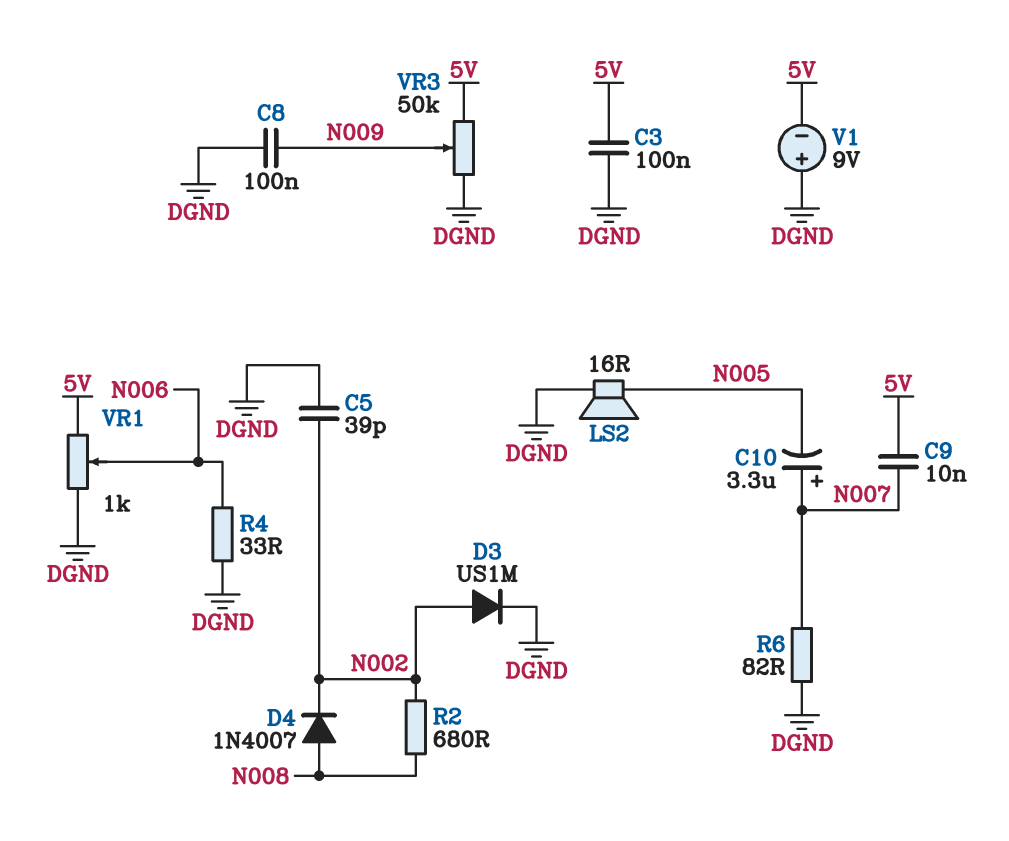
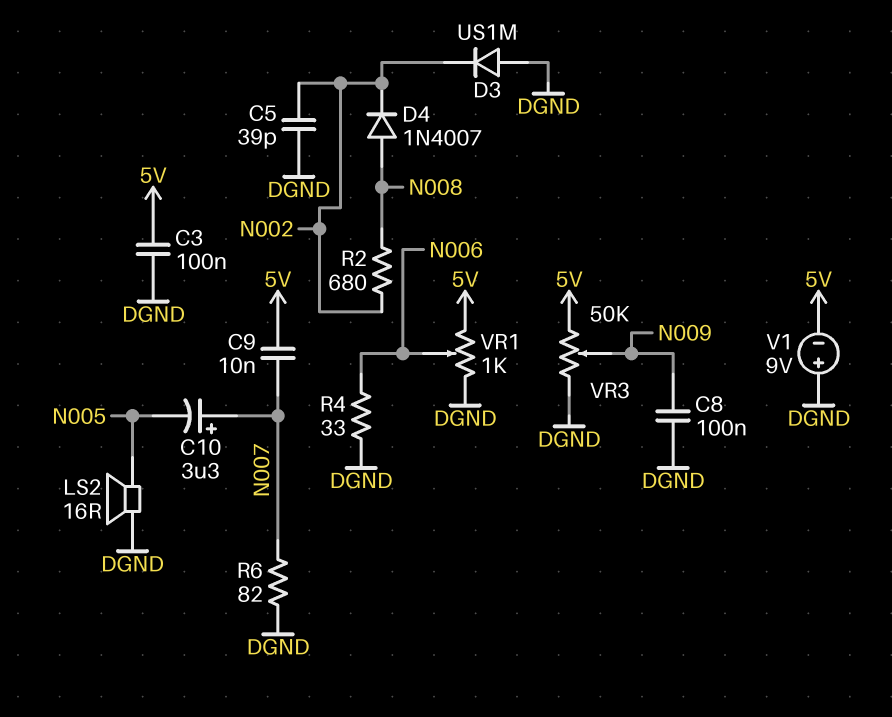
D3: diode US1M (A N002, K DGND) -> diode US1M (A DGND, K N002)

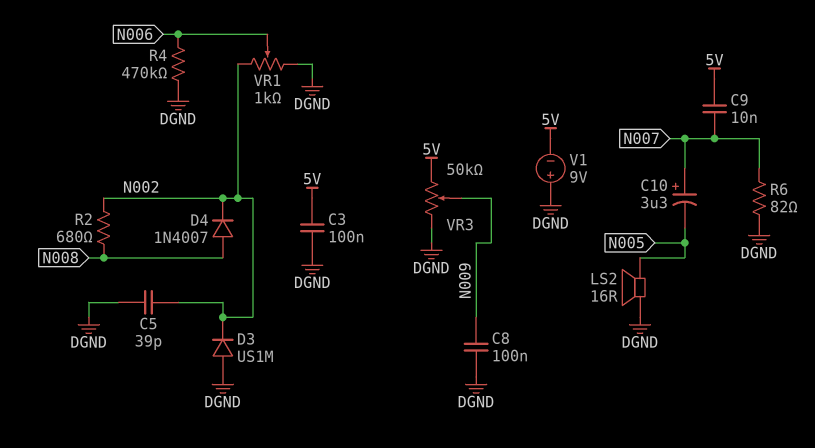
R4: 33 (DGND, N006) -> 470k (DGND, N006)
VR1: 1k (5V, DGND, wiper N006) -> 1k (DGND, N002, wiper N006)

